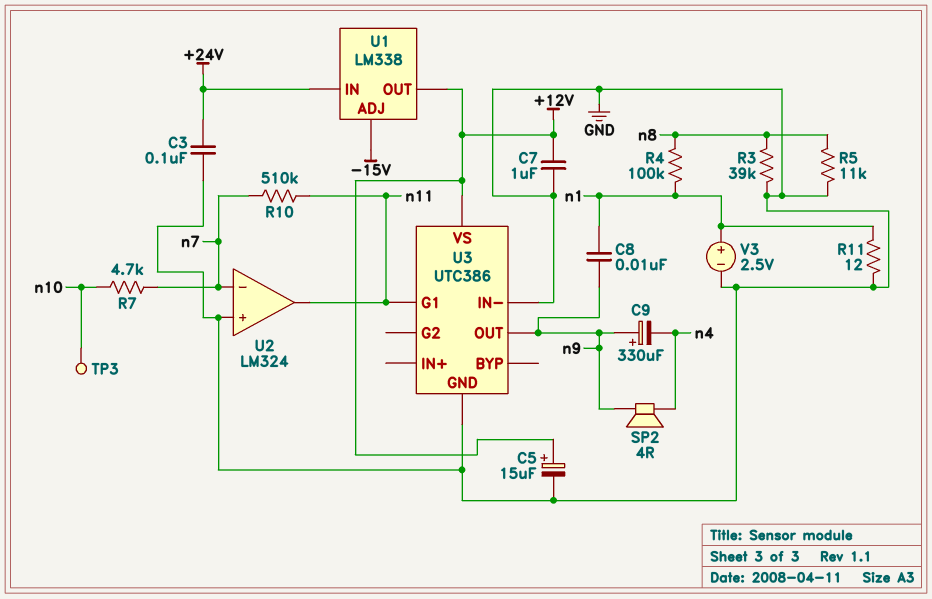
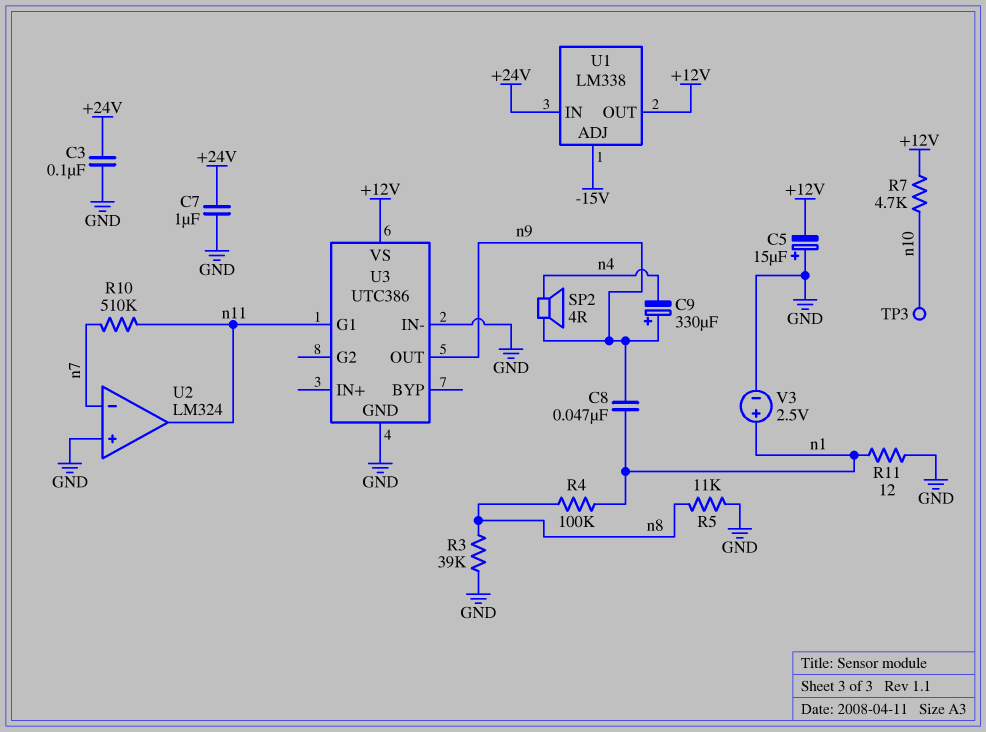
C5: 15uF (plus +12V, minus GND) -> 15uF (plus GND, minus +12V)
C7: 1uF (+12V, GND) -> 1uF (+24V, GND)
C8: 10nF (n1, n9) -> 47nF (n1, n9)
R7: 4.7k (n7, n10) -> 4.7k (+12V, n10)

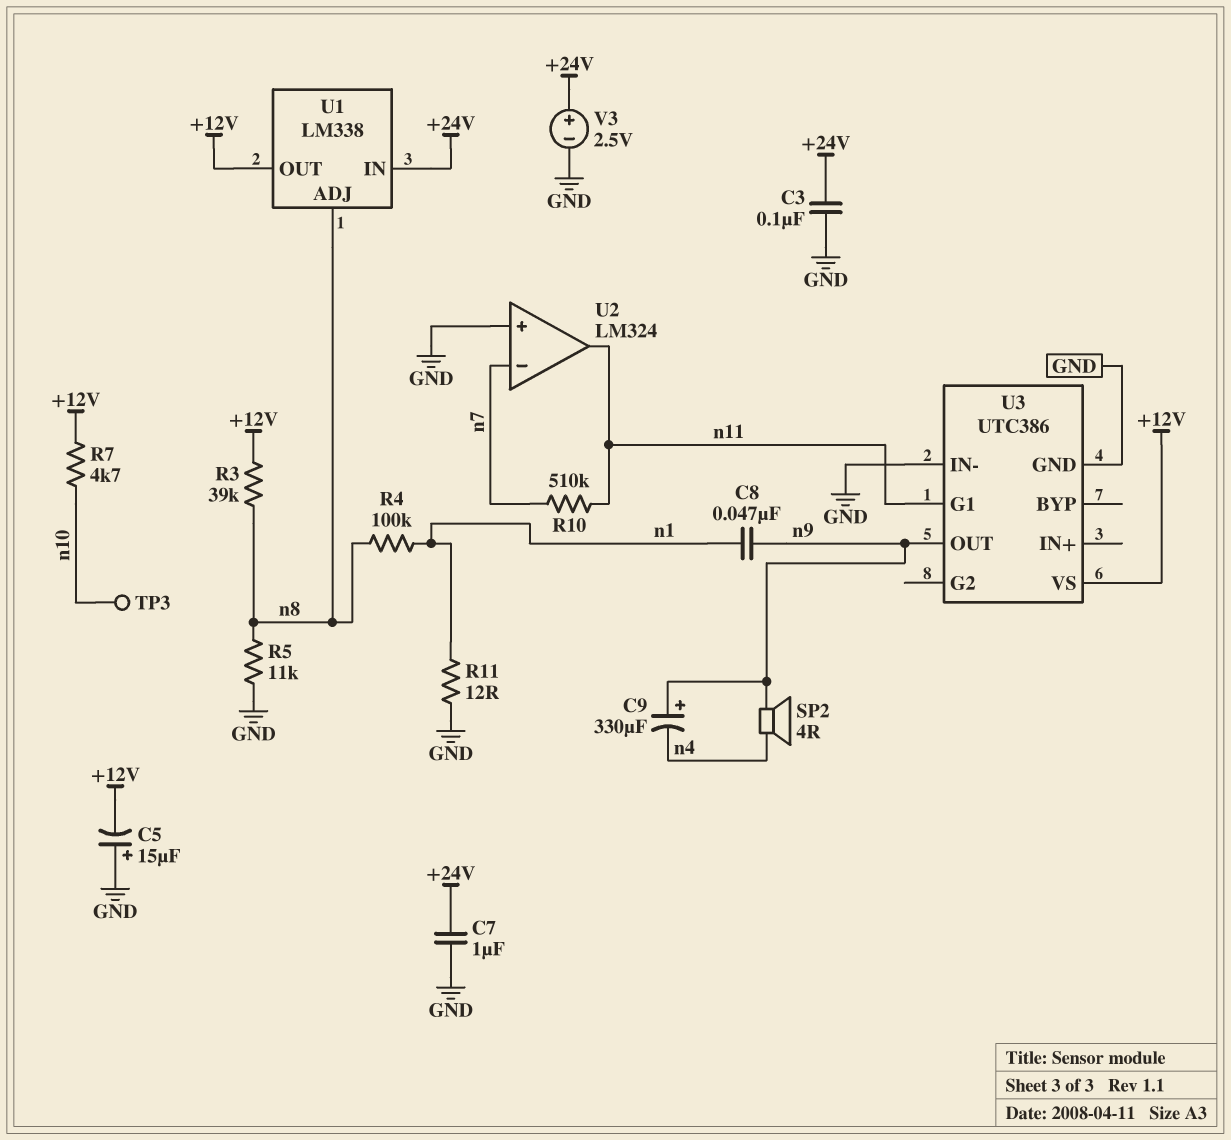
R3: 39k (GND, n8) -> 39k (+12V, n8)
U1 pin ADJ: -15V -> n8
V3: 2.5V (plus n1, minus GND) -> 2.5V (plus +24V, minus GND)

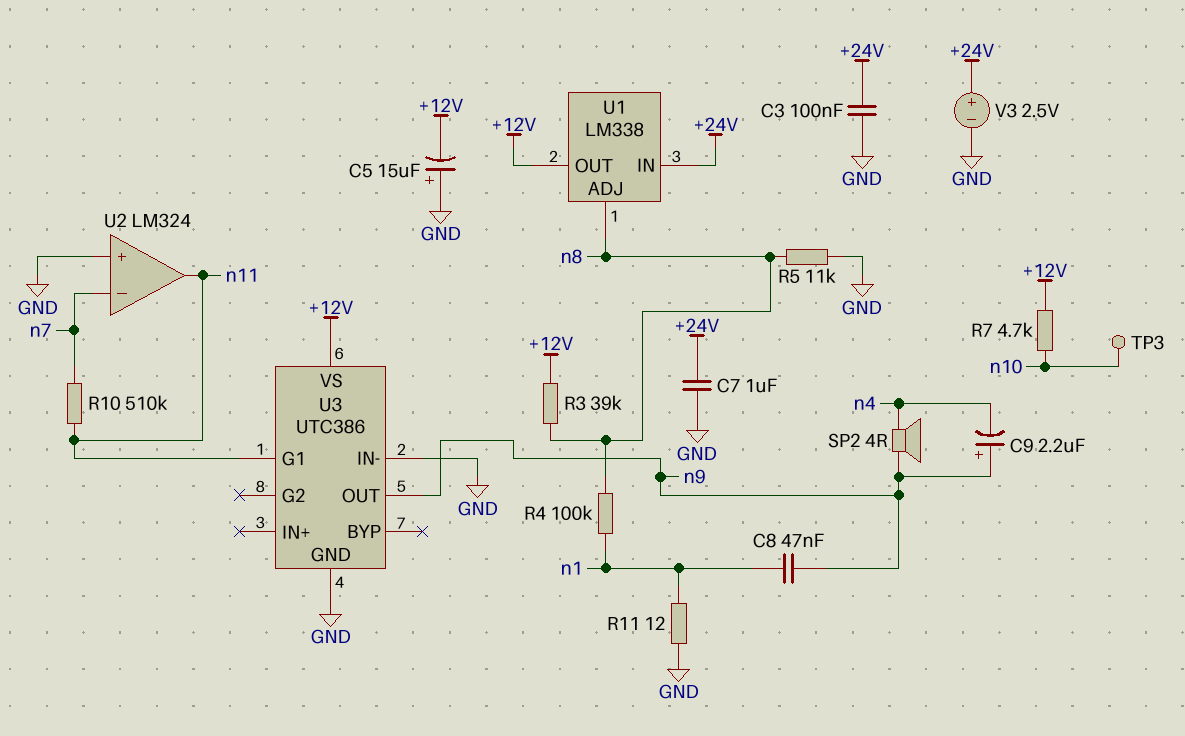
C9: 330uF (plus n9, minus n4) -> 2.2uF (plus n9, minus n4)

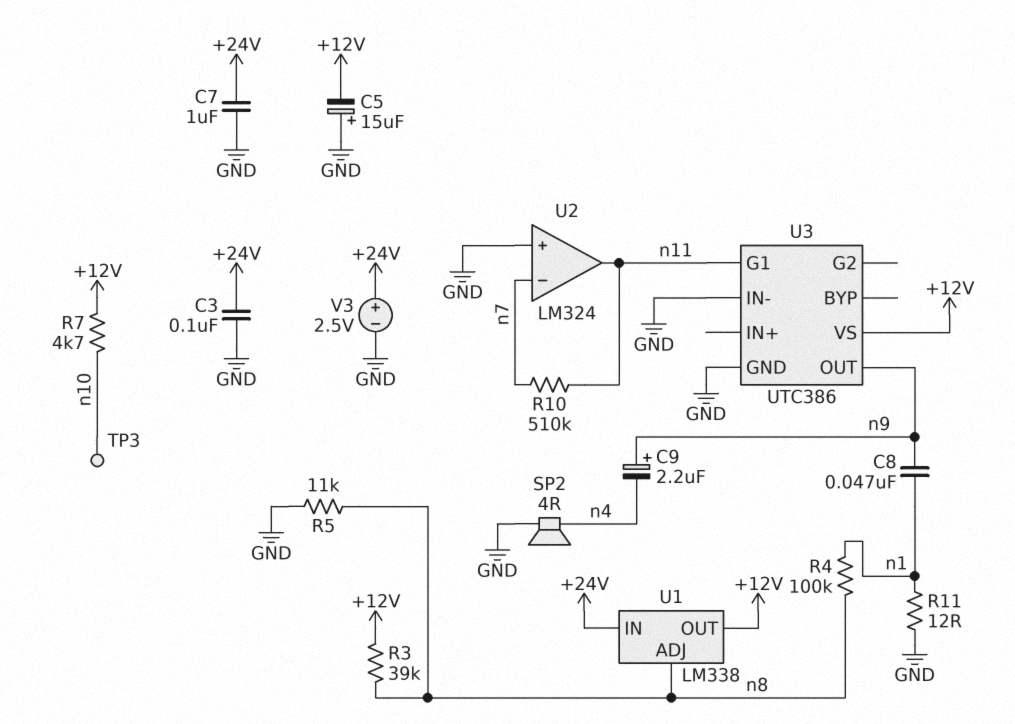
SP2: speaker 4R (n4, n9) -> speaker 4R (GND, n4)

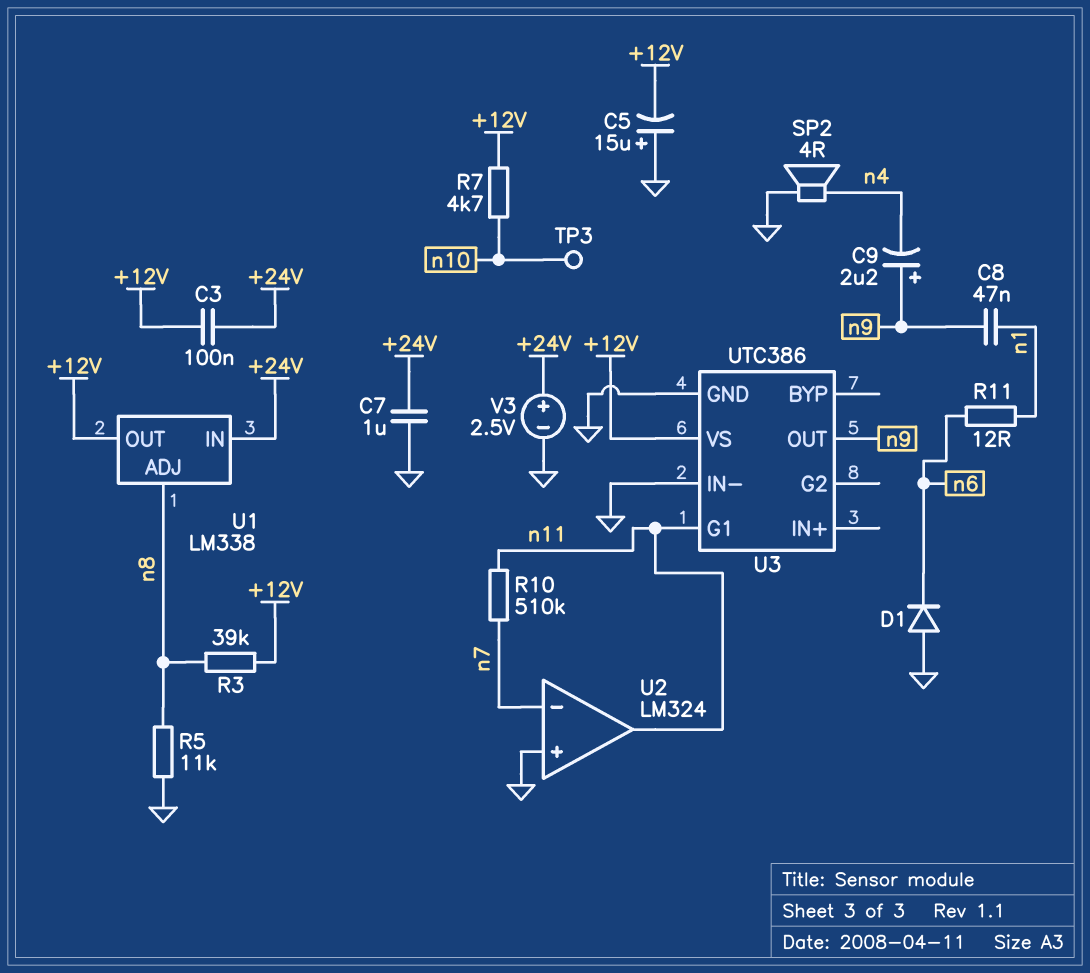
C3: 100nF (+24V, GND) -> 100nF (+12V, +24V)
D1: none -> diode (A GND, K n6)
R4: 100k (n1, n8) -> none
R11: 12 (GND, n1) -> 12 (n1, n6)

